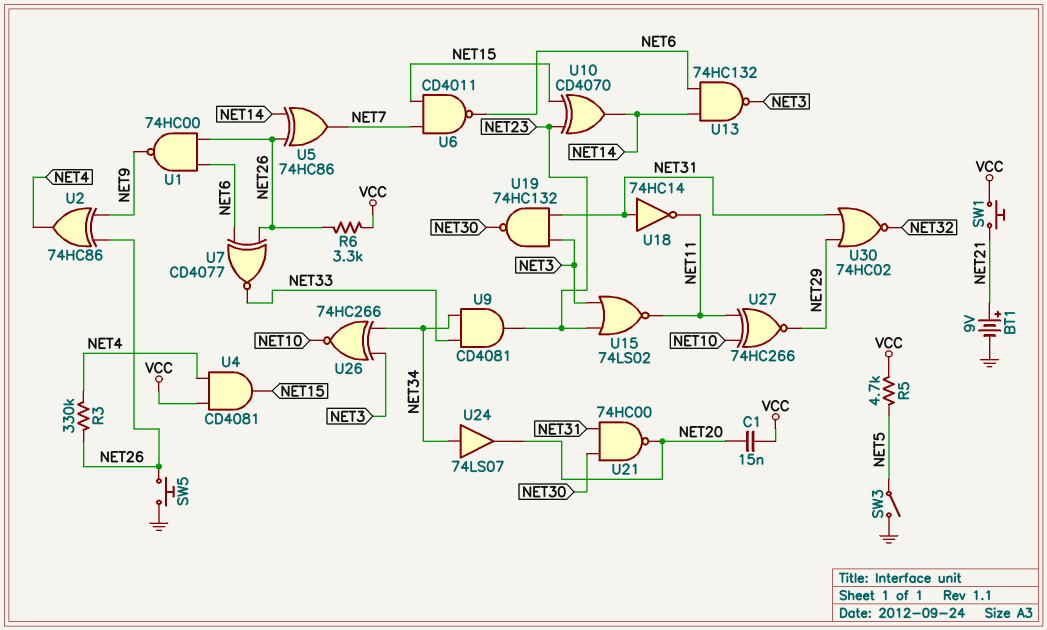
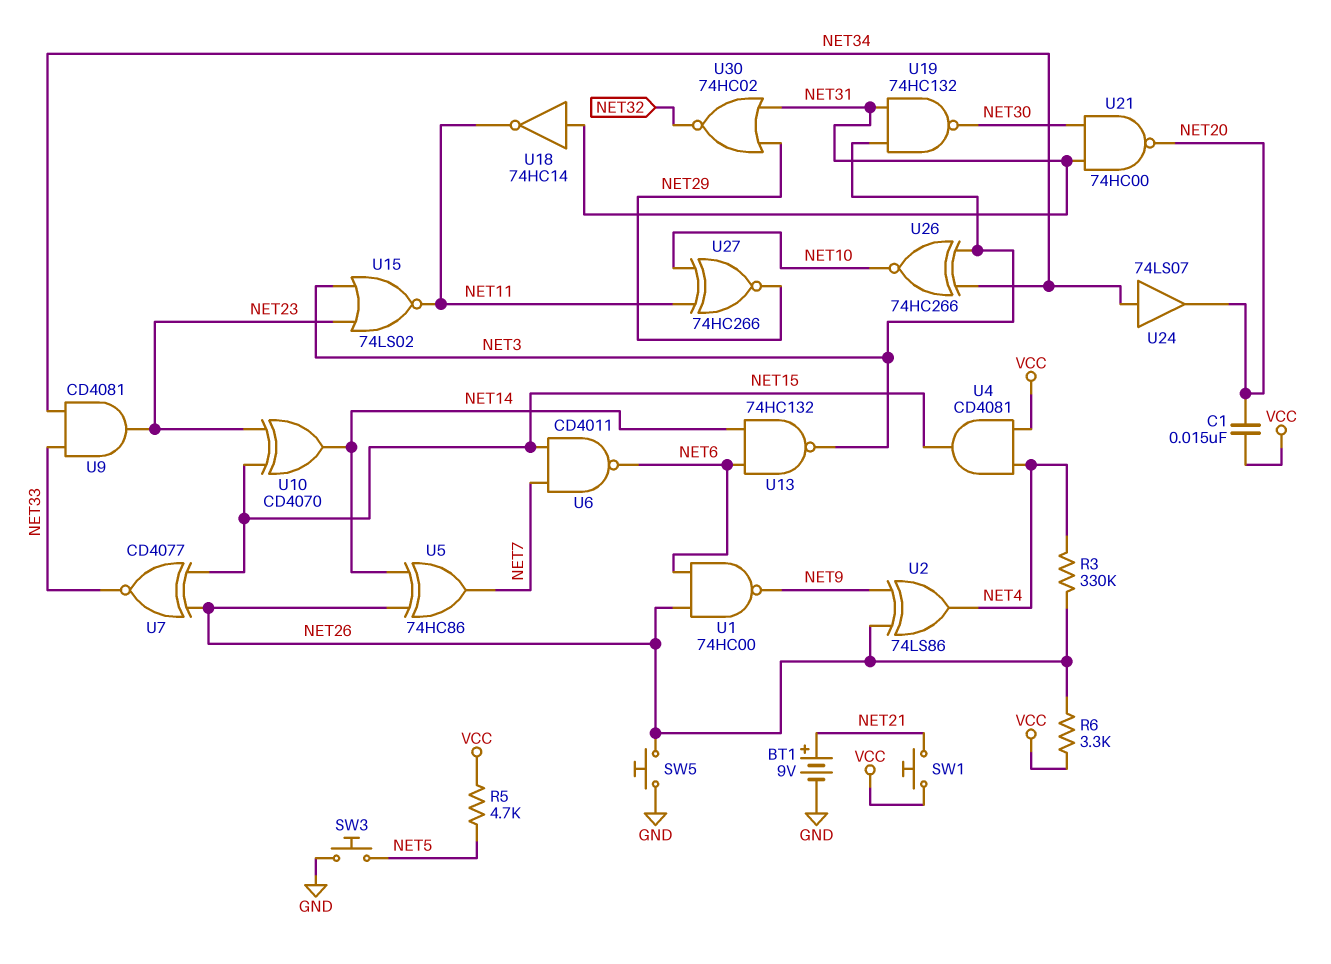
SW3: switch (GND, NET5) -> button (GND, NET5)
U2: XOR 74HC86 (in NET9, in NET26, out NET4) -> XOR 74LS86 (in NET9, in NET26, out NET4)
U7: XNOR CD4077 (in NET6, in NET26, out NET33) -> XNOR CD4077 (in NET15, in NET26, out NET33)

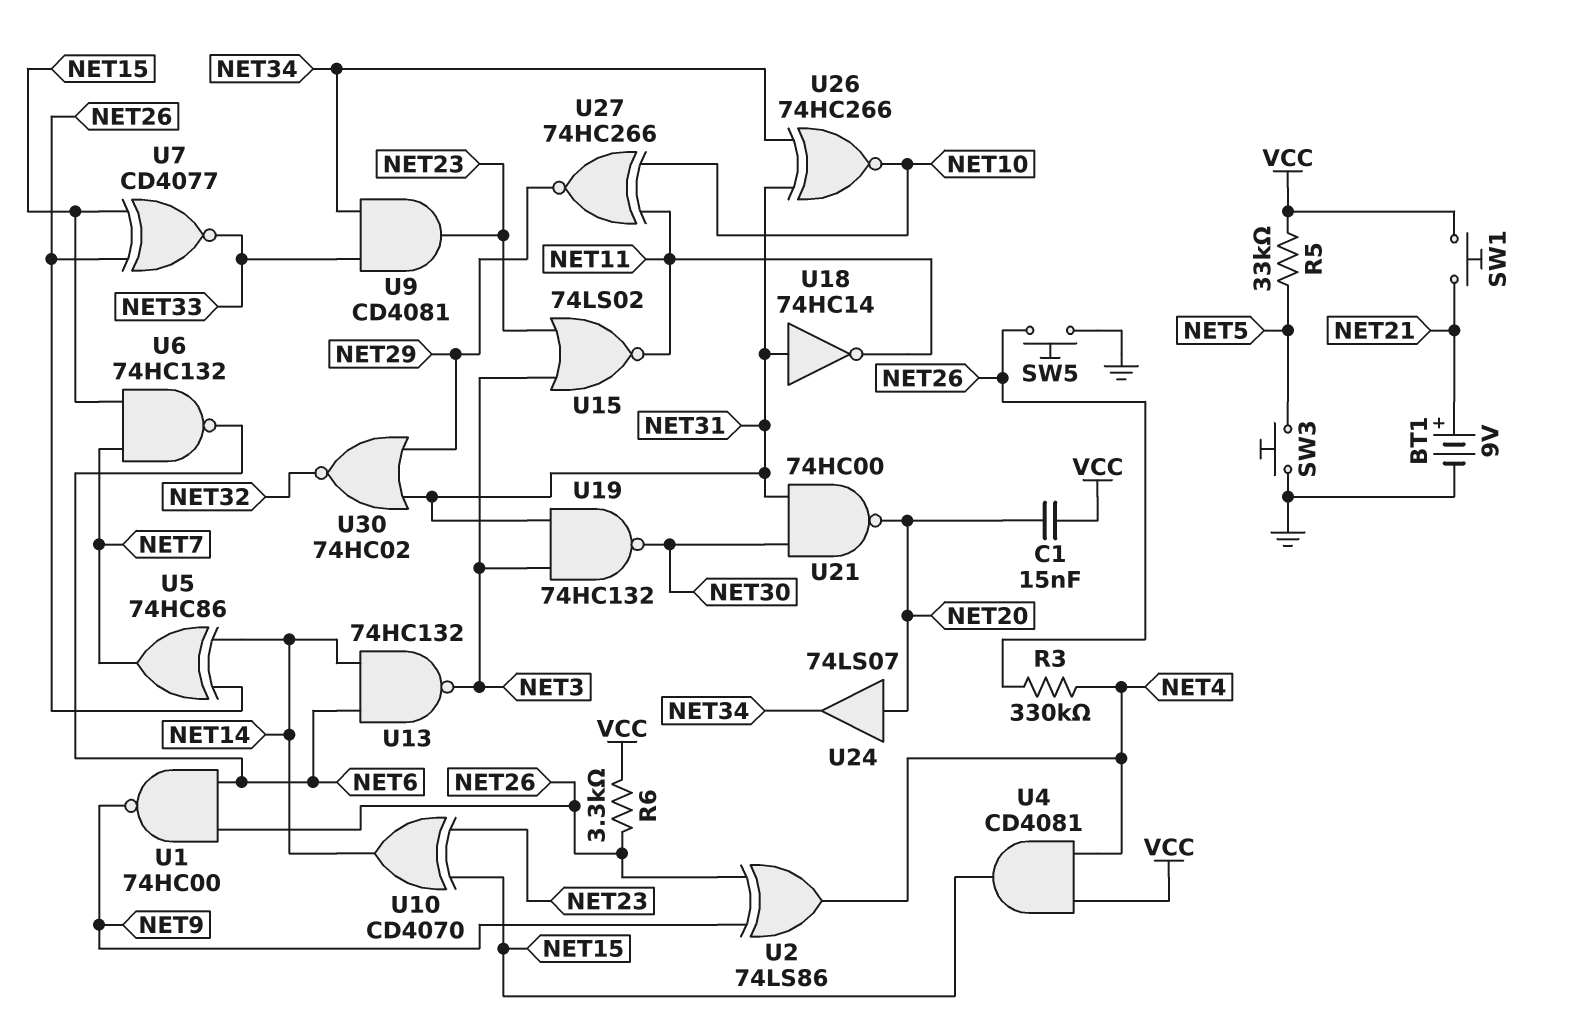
R5: 4.7k (NET5, VCC) -> 33k (NET5, VCC)
U6: NAND CD4011 (in NET7, in NET15, out NET6) -> NAND 74HC132 (in NET7, in NET15, out NET6)
U24: buffer 74LS07 (in NET34, out NET20) -> buffer 74LS07 (in NET20, out NET34)
U26: XNOR 74HC266 (in NET3, in NET34, out NET10) -> XNOR 74HC266 (in NET31, in NET34, out NET10)

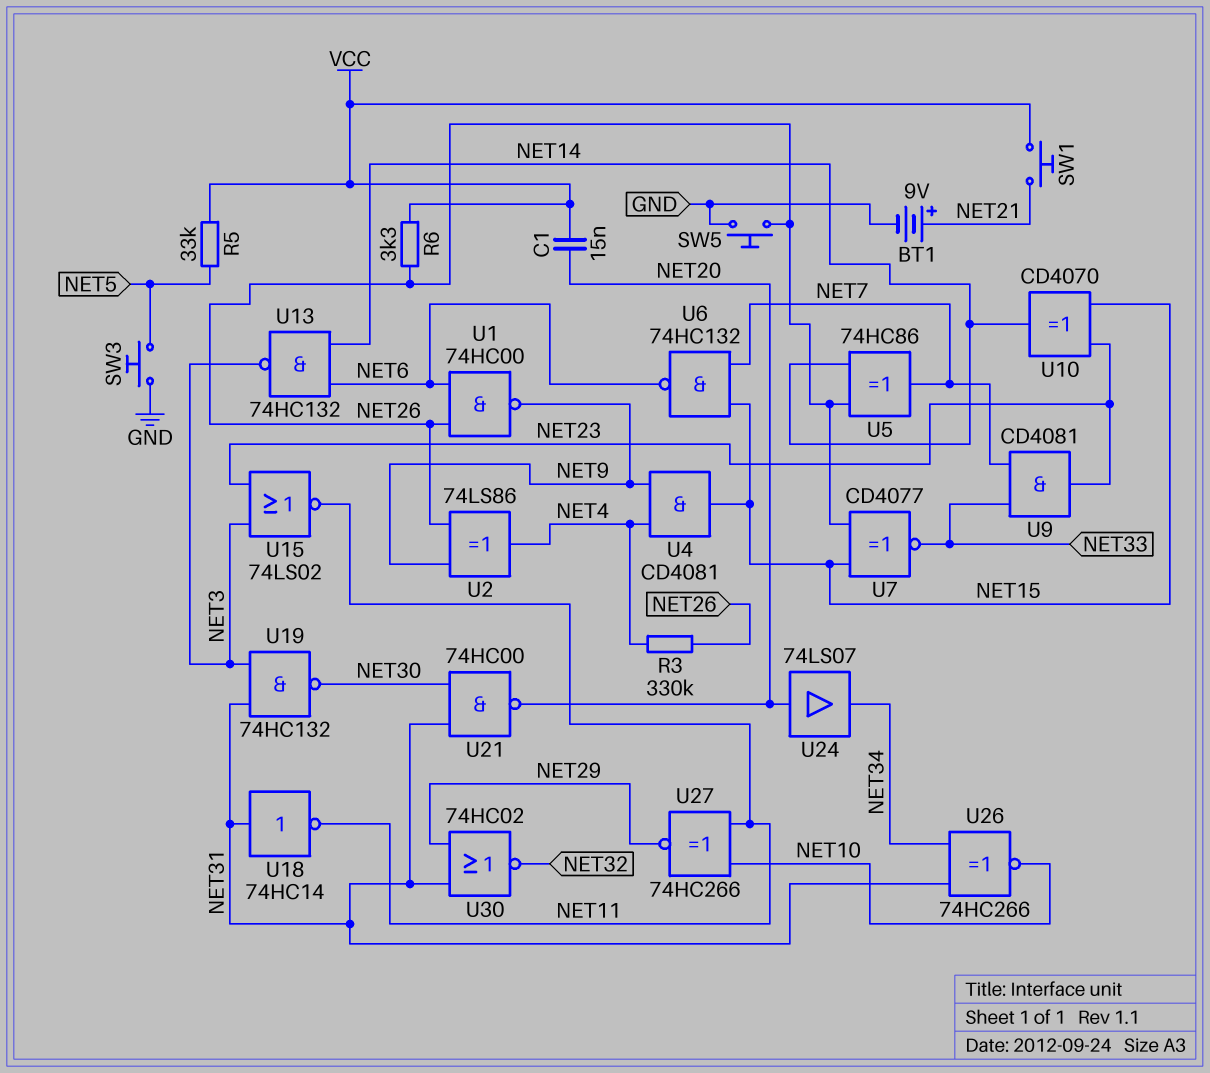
U4: AND CD4081 (in NET4, in VCC, out NET15) -> AND CD4081 (in NET4, in NET9, out NET15)
U9: AND CD4081 (in NET33, in NET34, out NET23) -> AND CD4081 (in NET7, in NET33, out NET23)

